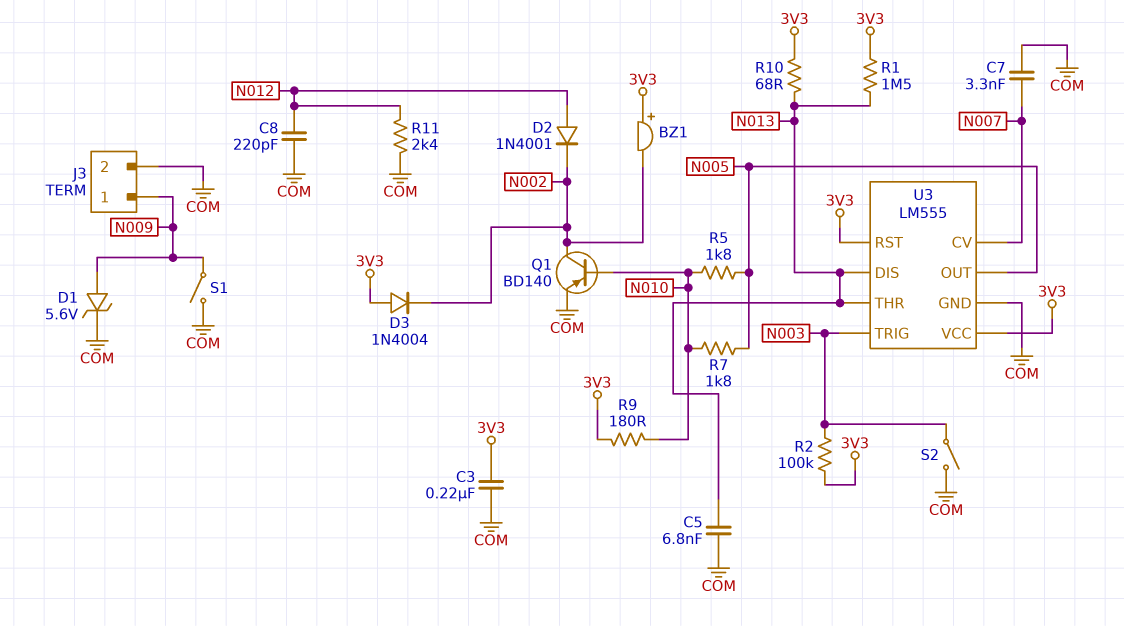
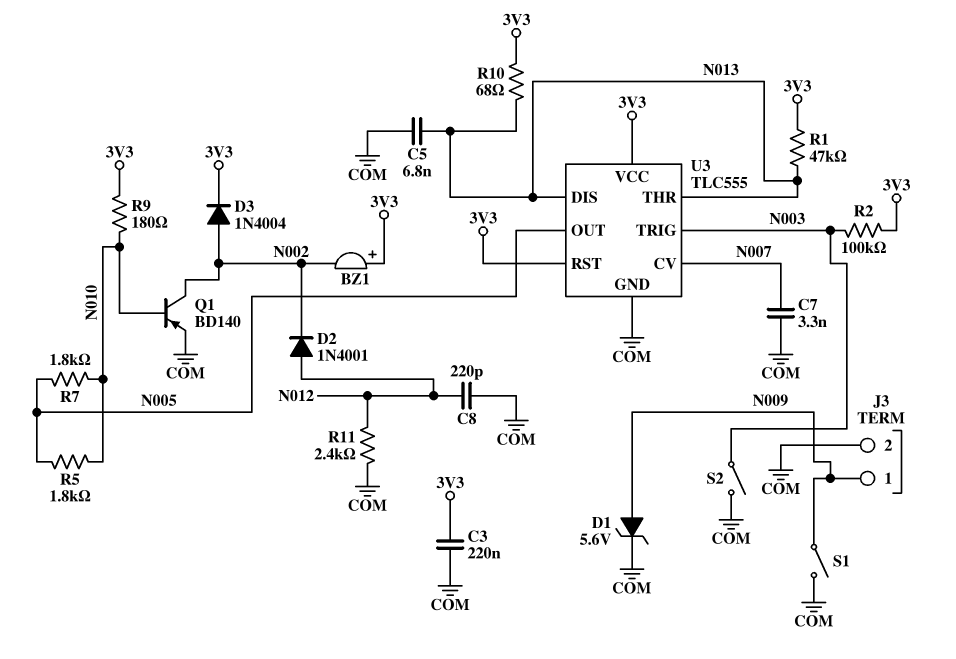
D3: diode 1N4004 (A 3V3, K N002) -> diode 1N4004 (A N002, K 3V3)
R1: 1.5M (3V3, N013) -> 47k (3V3, N013)
U3: LM555 -> TLC555

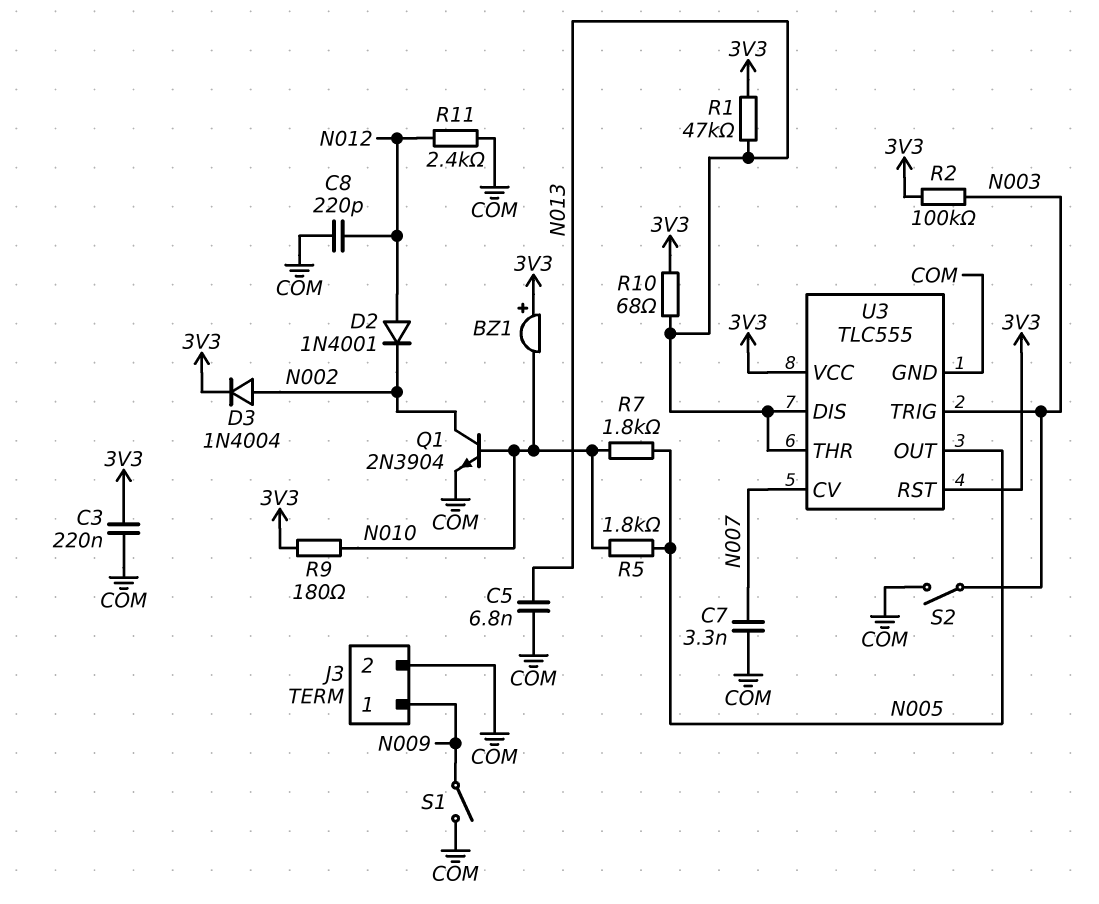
BZ1: buzzer (plus 3V3, minus N002) -> buzzer (plus 3V3, minus N010)
D1: zener 5.6V (A N009, K COM) -> none
Q1: PNP BD140 (B N010, C N002, E COM) -> NPN 2N3904 (B N010, C N002, E COM)

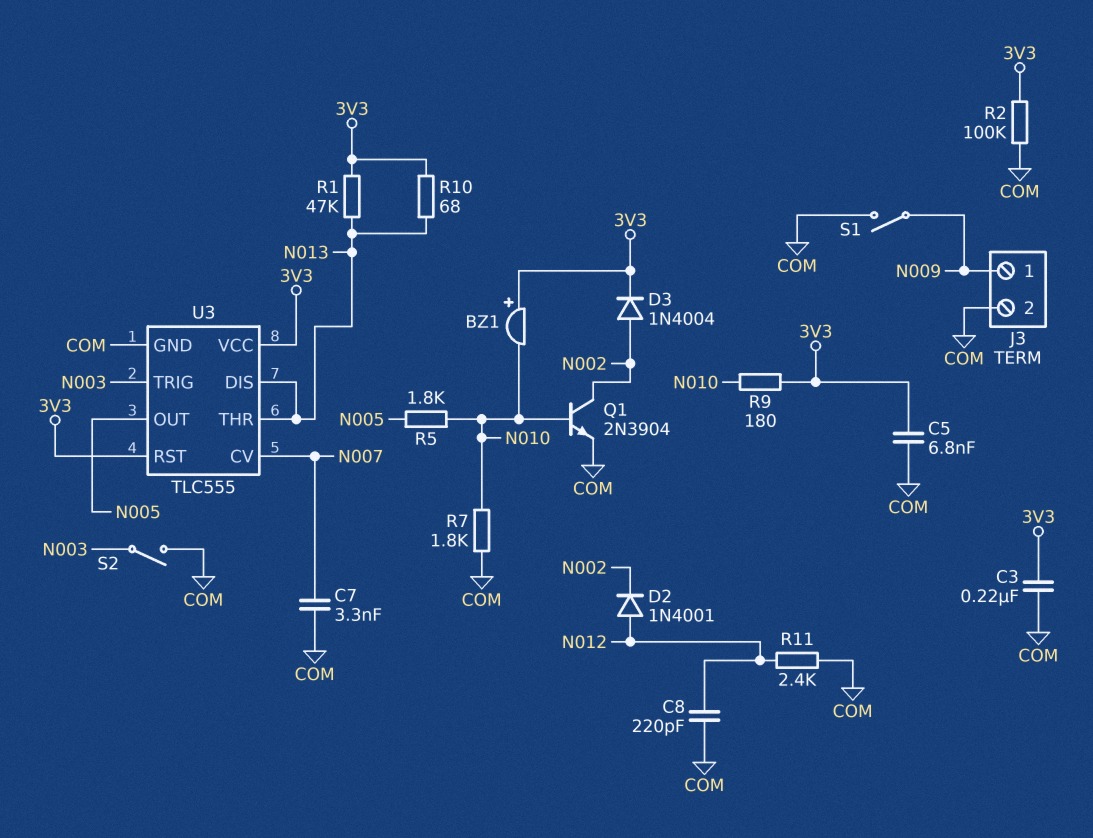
C5: 6.8nF (COM, N013) -> 6.8nF (3V3, COM)
R2: 100k (3V3, N003) -> 100k (3V3, COM)
R7: 1.8k (N005, N010) -> 1.8k (COM, N010)

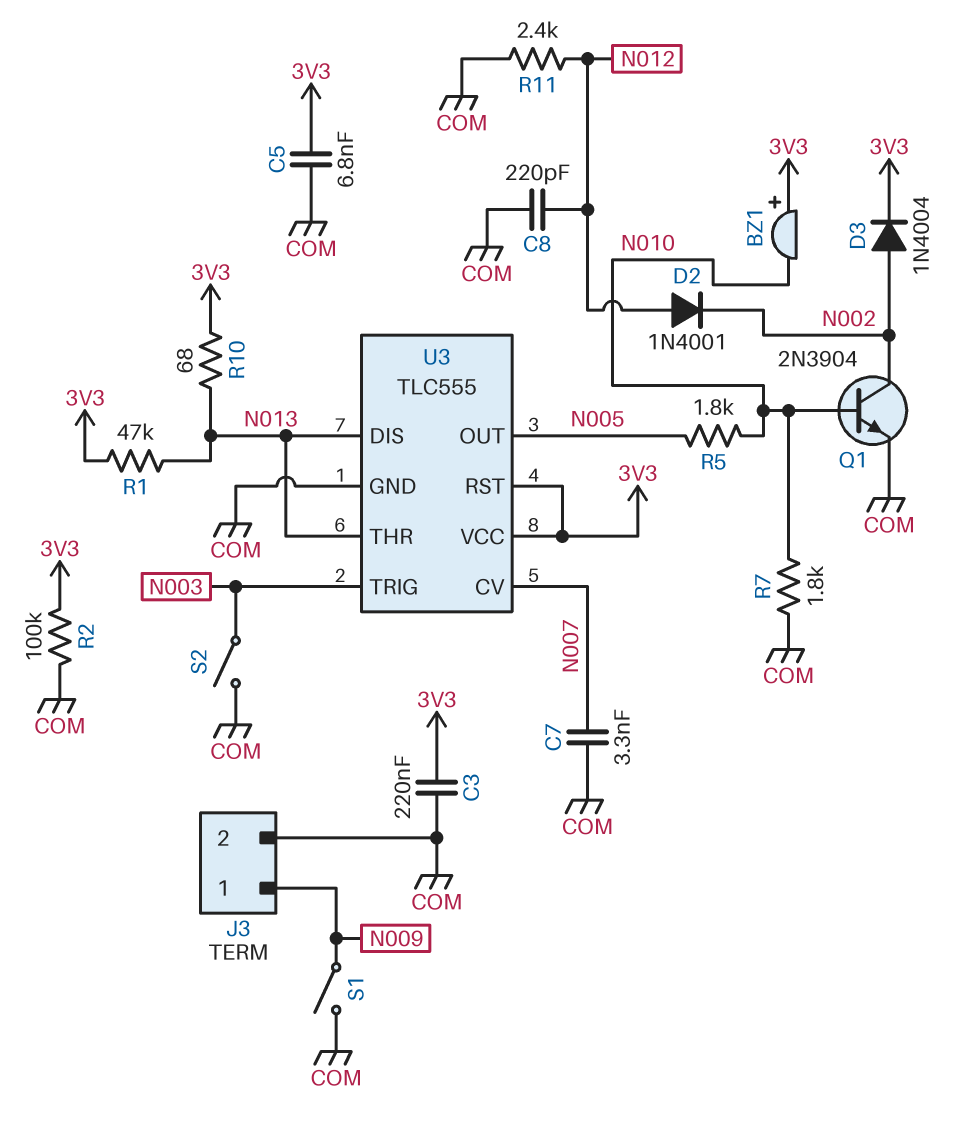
R9: 180 (3V3, N010) -> none

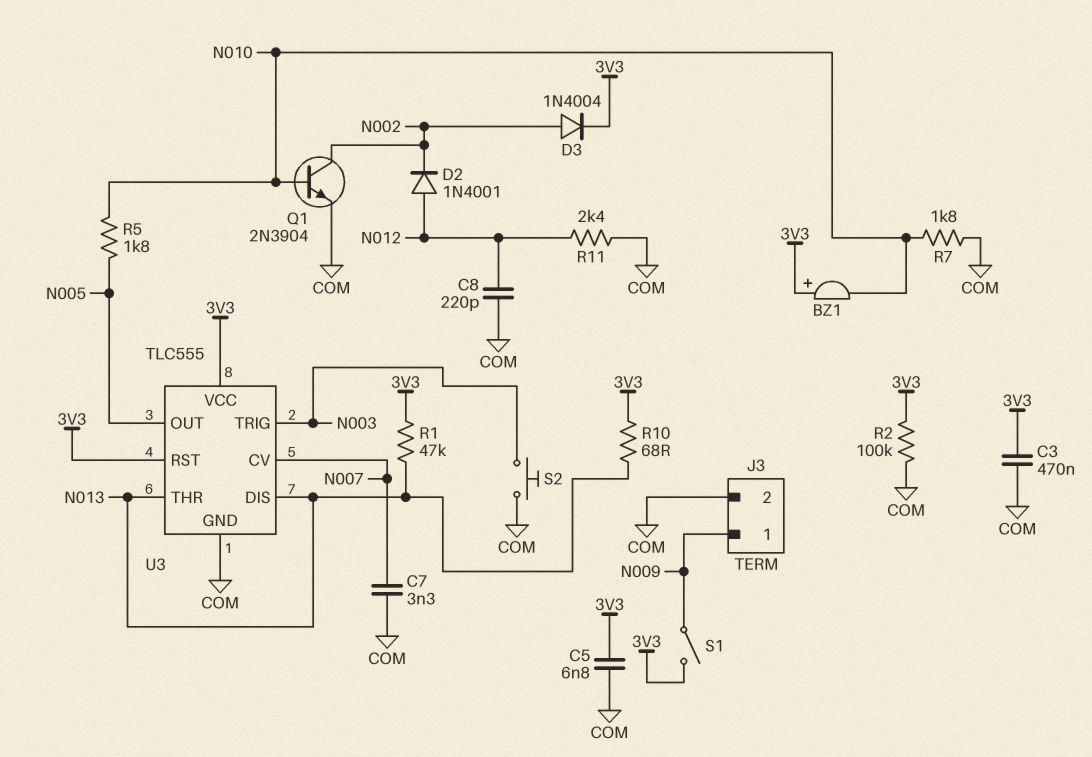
C3: 220nF (3V3, COM) -> 470nF (3V3, COM)
S1: switch (COM, N009) -> switch (3V3, N009)
S2: switch (COM, N003) -> button (COM, N003)

